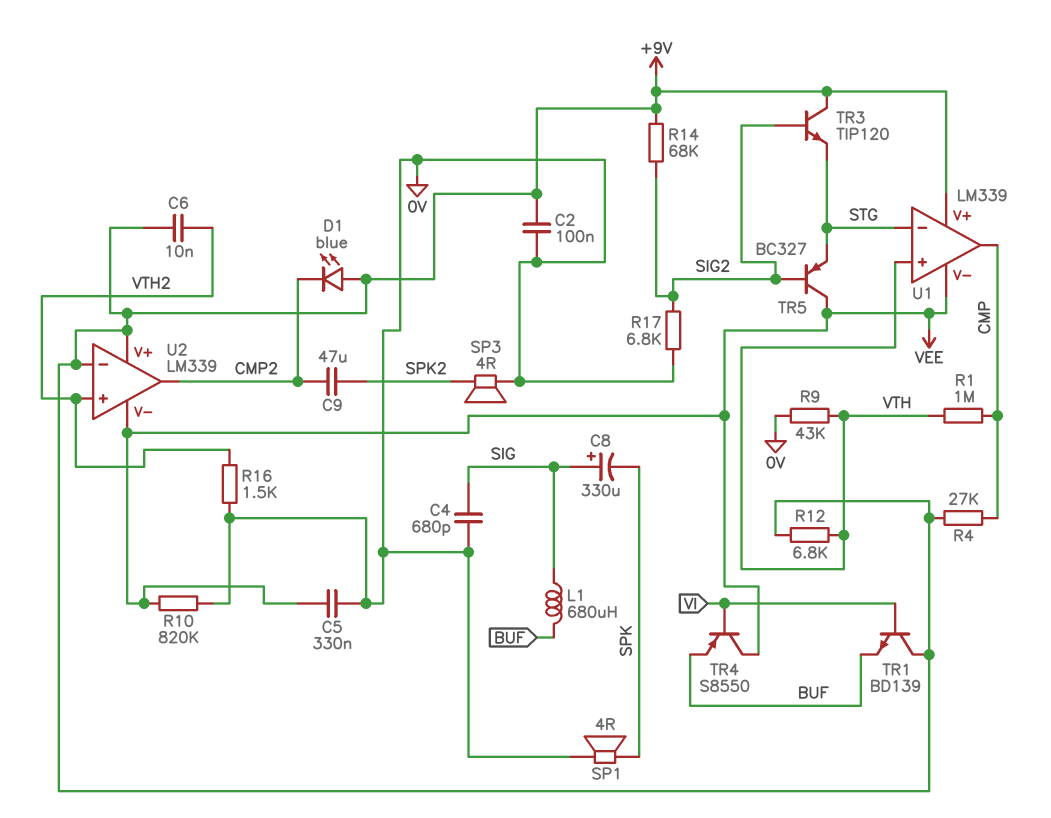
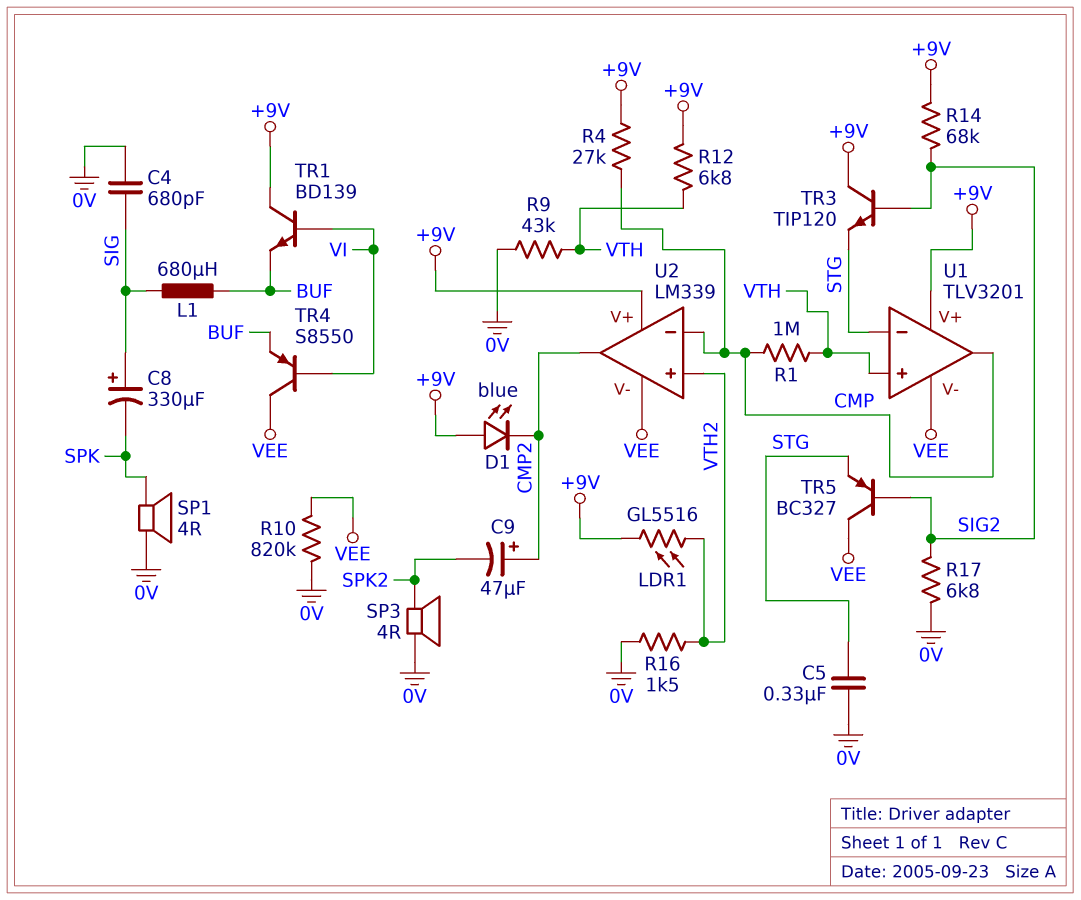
C2: 100nF (+9V, 0V) -> none
C5: 330nF (0V, VEE) -> 330nF (0V, STG)
C6: 10nF (+9V, VTH2) -> none
C9: 47uF (CMP2, SPK2) -> 47uF (plus CMP2, minus SPK2)
LDR1: none -> GL5516 (+9V, VTH2)
U1: LM339 -> TLV3201
U2 pin in-: +9V -> CMP

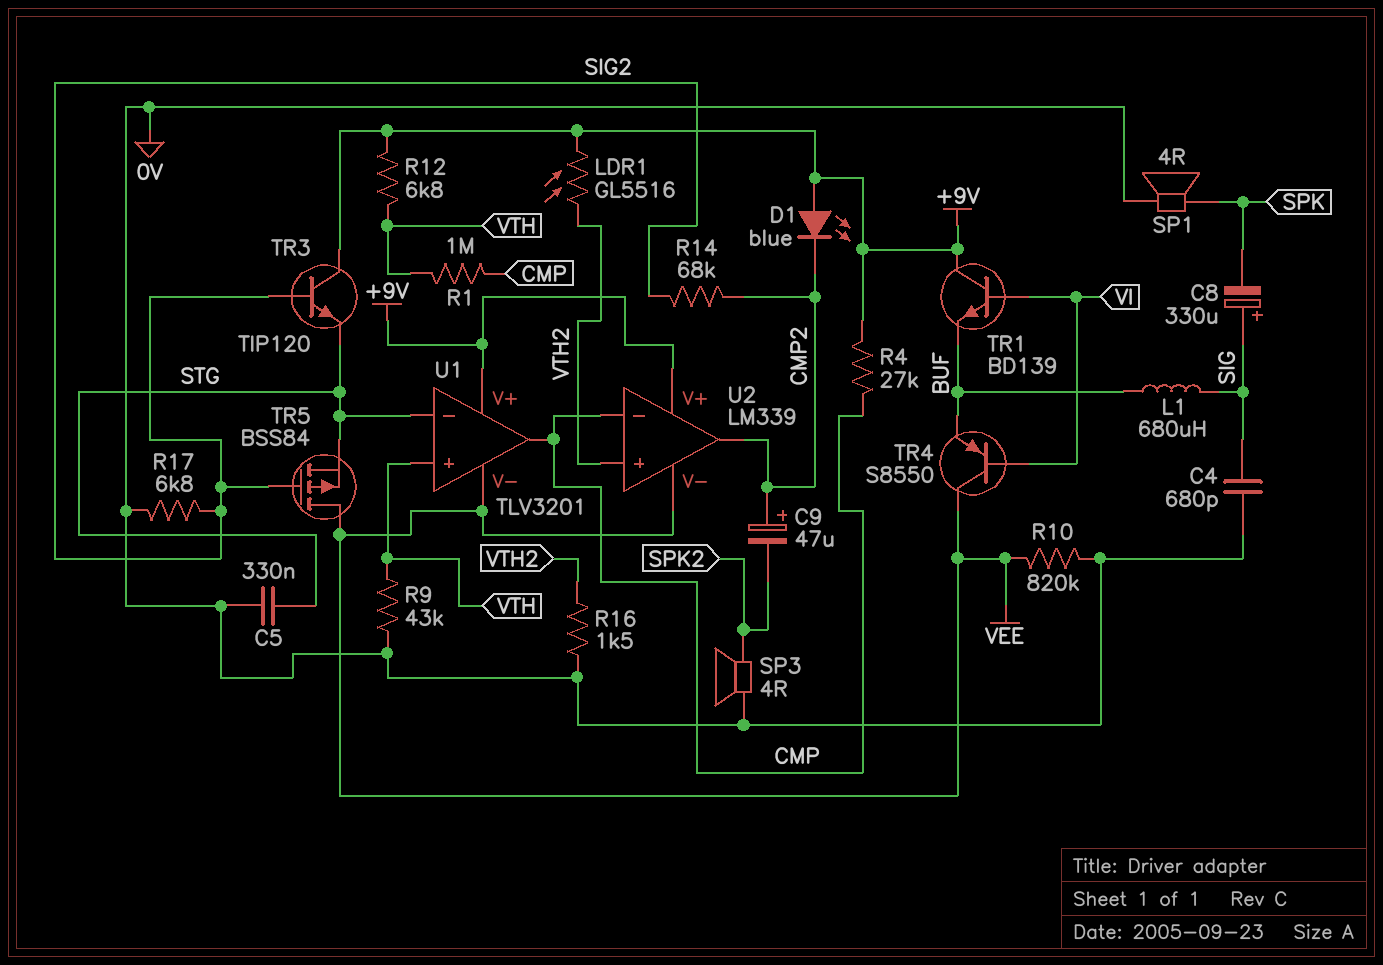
R14: 68k (+9V, SIG2) -> 68k (CMP2, SIG2)
TR5: PNP BC327 (B SIG2, C VEE, E STG) -> PMOS BSS84 (G SIG2, D VEE, S STG)

